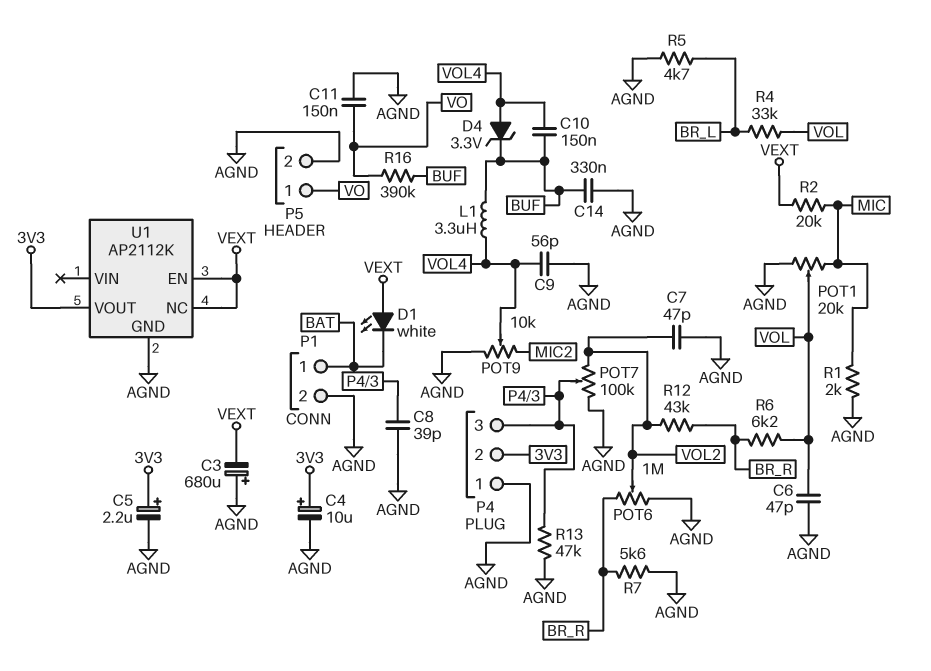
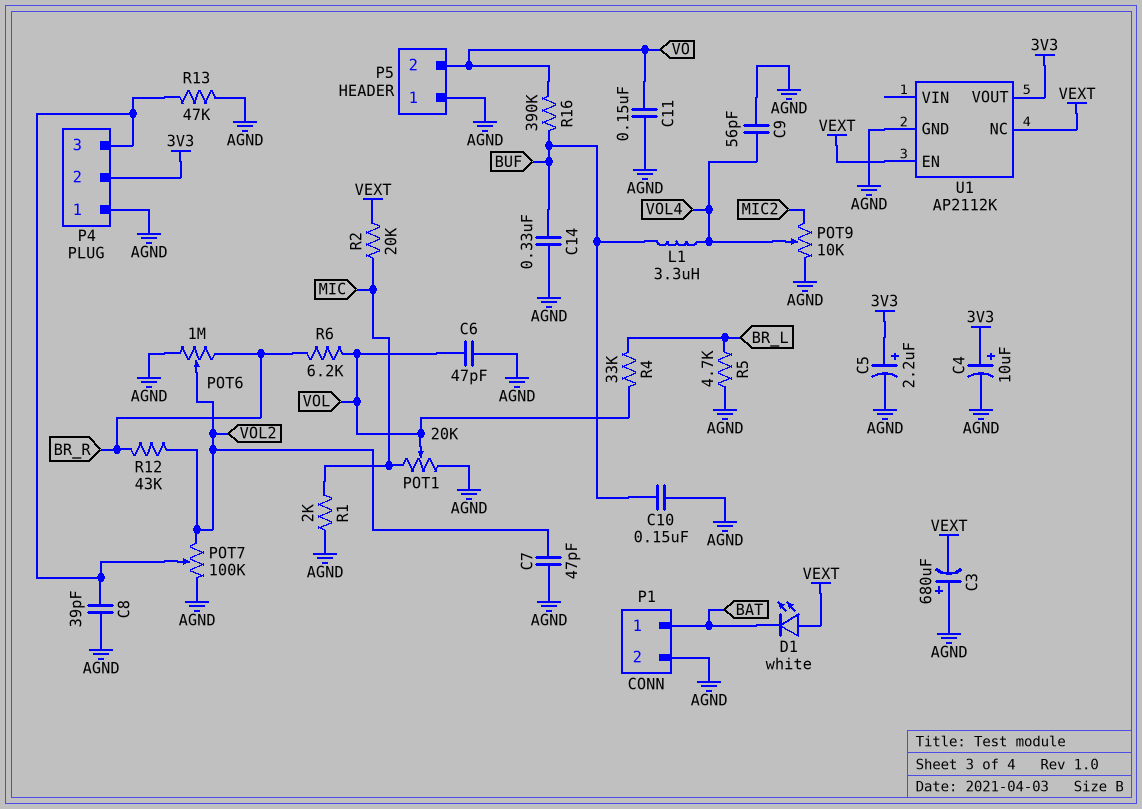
C10: 150nF (BUF, VOL4) -> 150nF (AGND, BUF)
D4: zener 3.3V (A VOL4, K BUF) -> none
P5 pin 1: VO -> AGND
P5 pin 2: AGND -> VO
R7: 5.6k (AGND, BR_R) -> none

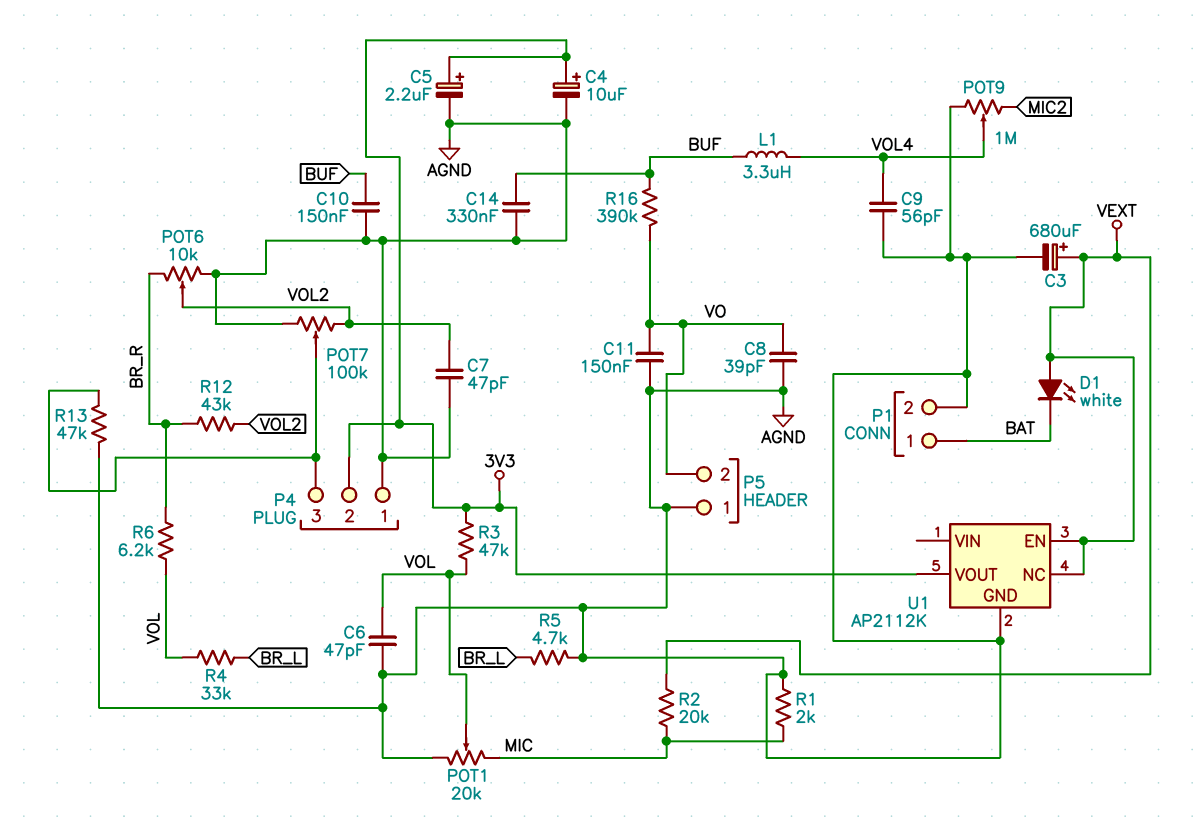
C3: 680uF (plus AGND, minus VEXT) -> 680uF (plus VEXT, minus AGND)
C8: 39pF (AGND, P4/3) -> 39pF (AGND, VO)
POT6: 1M (AGND, BR_R, wiper VOL2) -> 10k (AGND, BR_R, wiper VOL2)
POT9: 10k (AGND, MIC2, wiper VOL4) -> 1M (AGND, MIC2, wiper VOL4)
R3: none -> 47k (3V3, VOL)

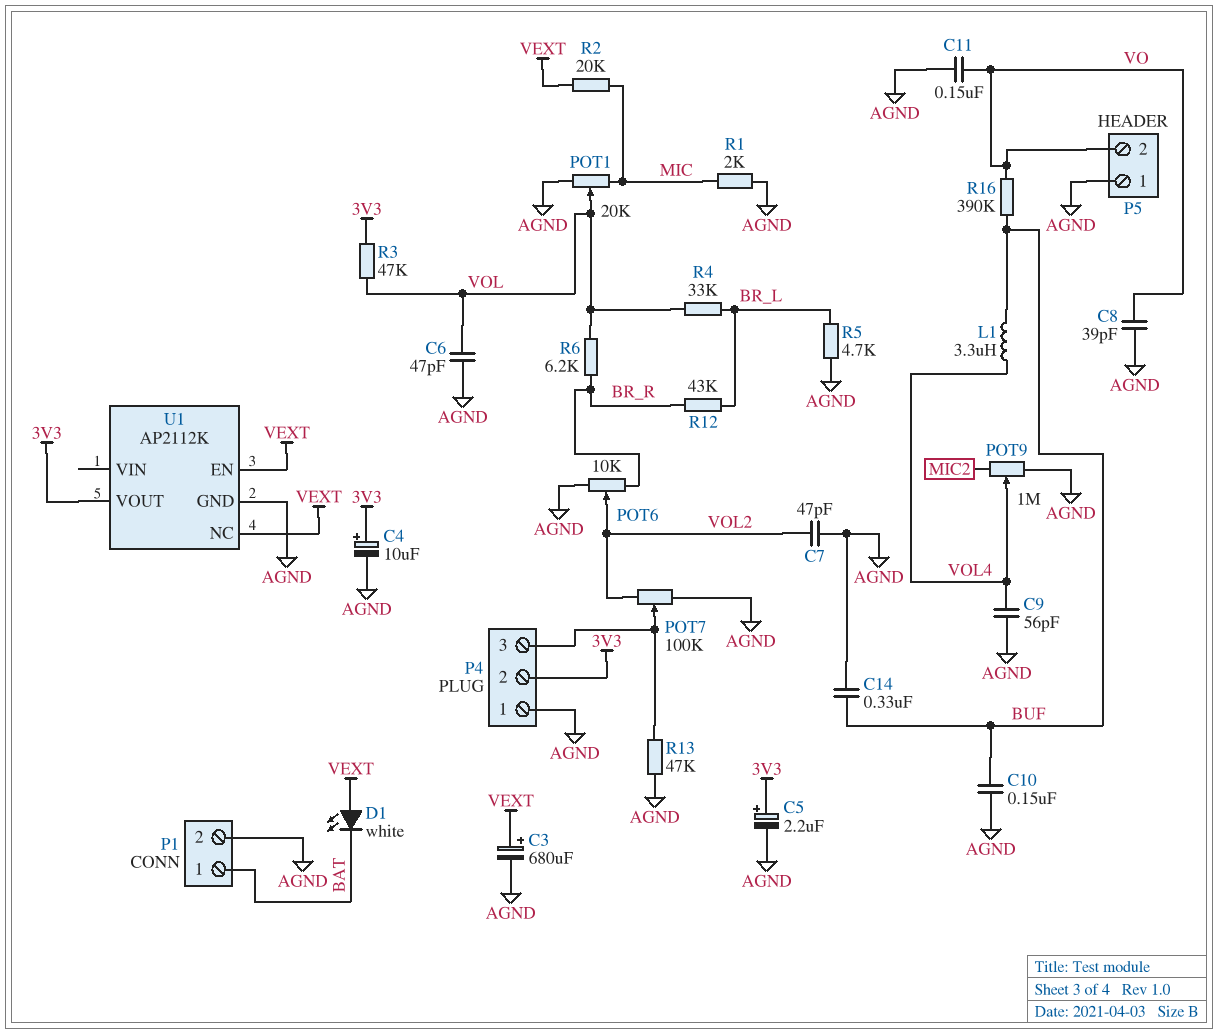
R12: 43k (BR_R, VOL2) -> 43k (BR_L, BR_R)

